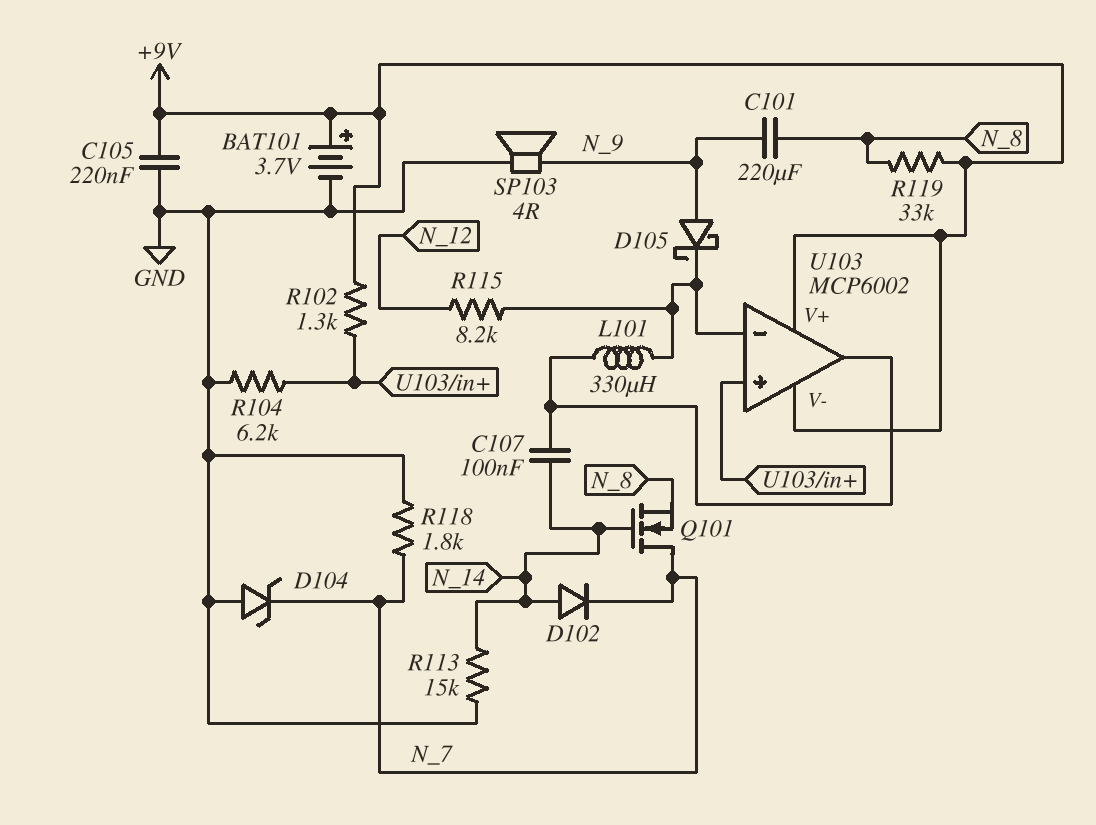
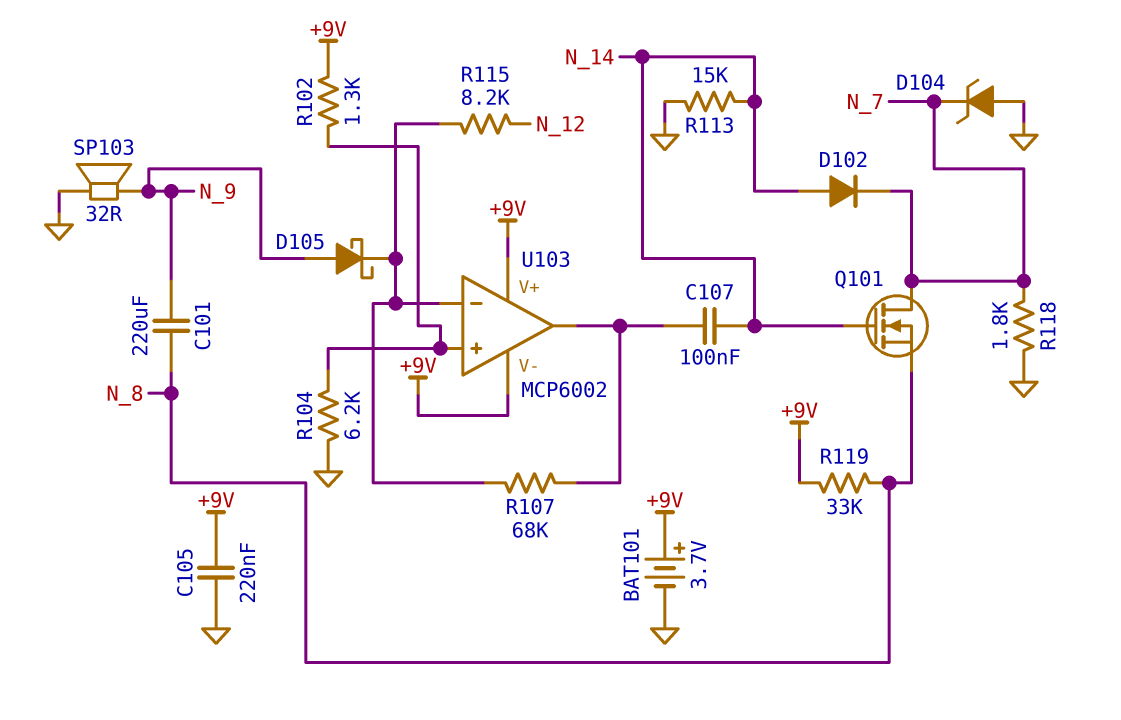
L101: 330uH (U103/in-, U103/out) -> none
R107: none -> 68k (U103/in-, U103/out)
SP103: speaker 4R (GND, N_9) -> speaker 32R (GND, N_9)

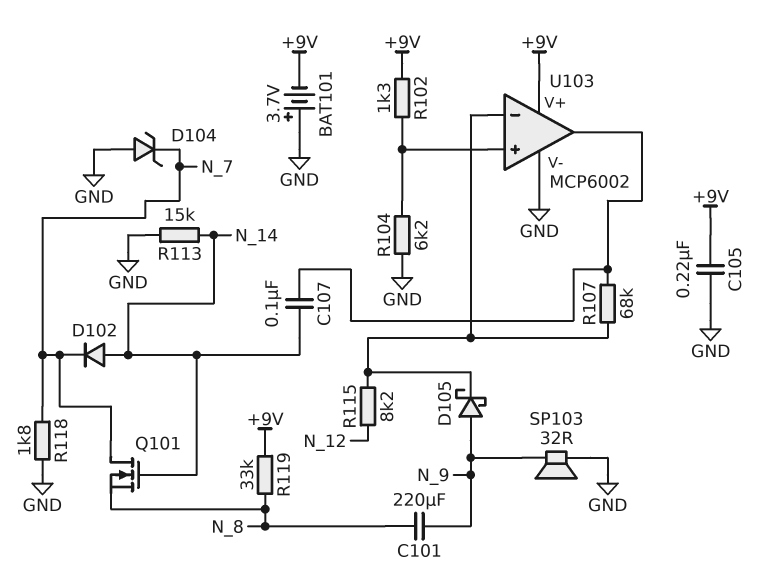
BAT101: 3.7V (plus +9V, minus GND) -> 3.7V (plus GND, minus +9V)
U103 pin V-: +9V -> GND

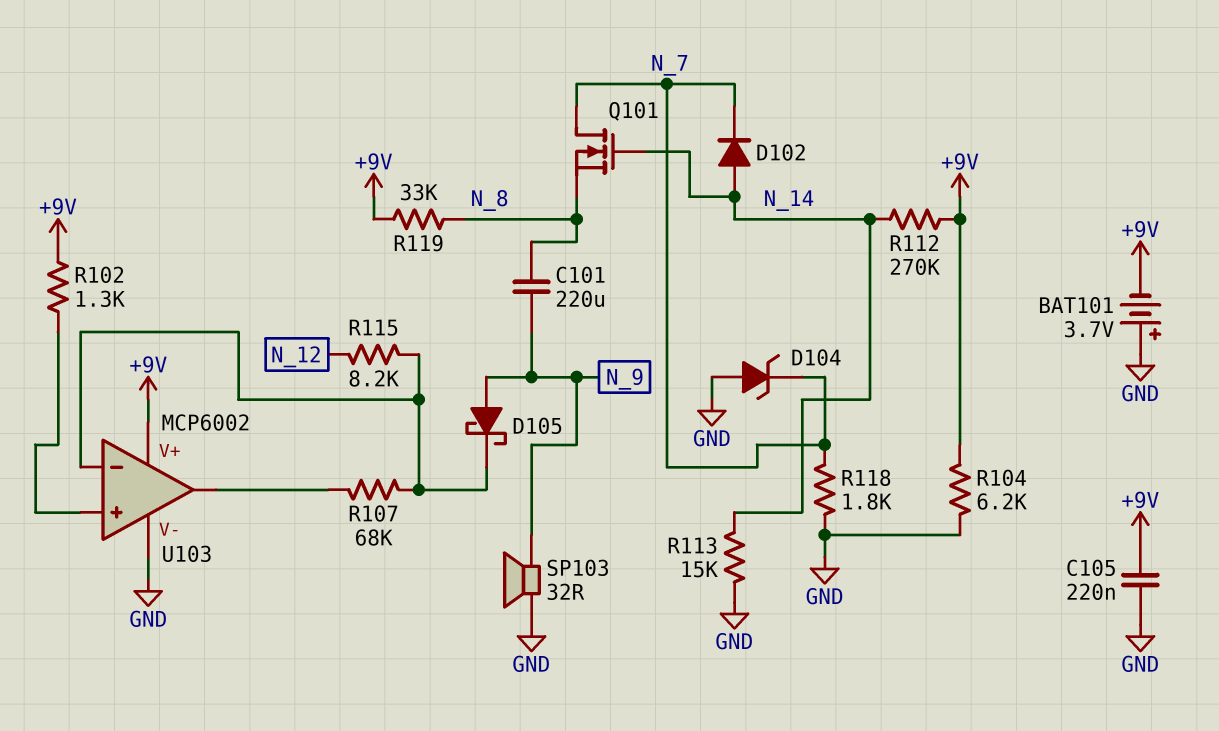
C107: 100nF (N_14, U103/out) -> none
R104: 6.2k (GND, U103/in+) -> 6.2k (+9V, GND)
R112: none -> 270k (+9V, N_14)

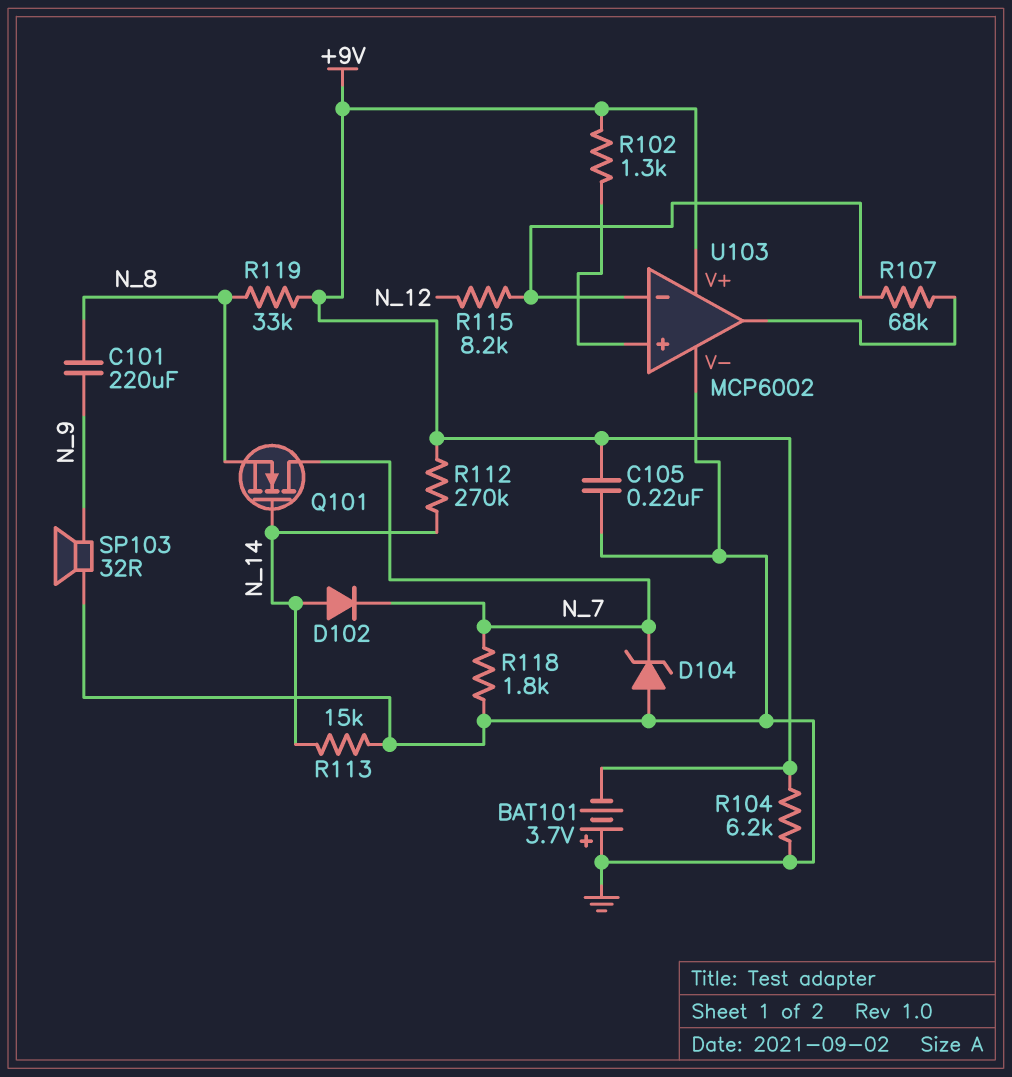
D105: schottky (A N_9, K U103/in-) -> none

